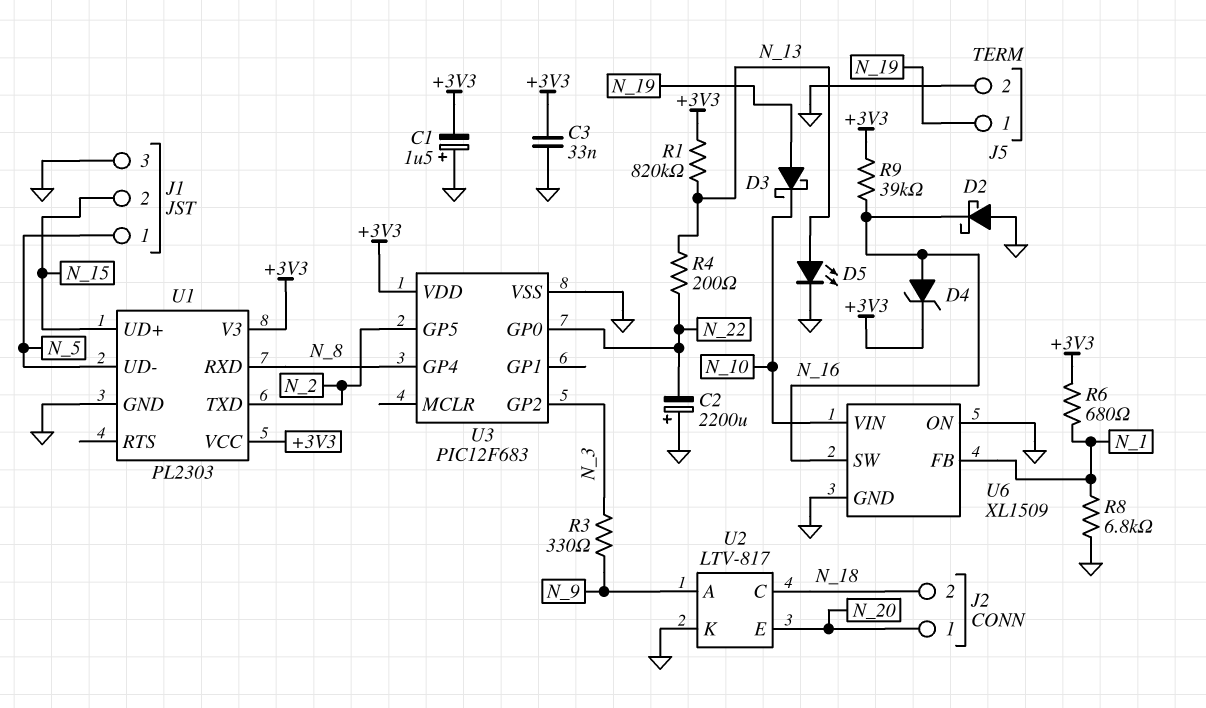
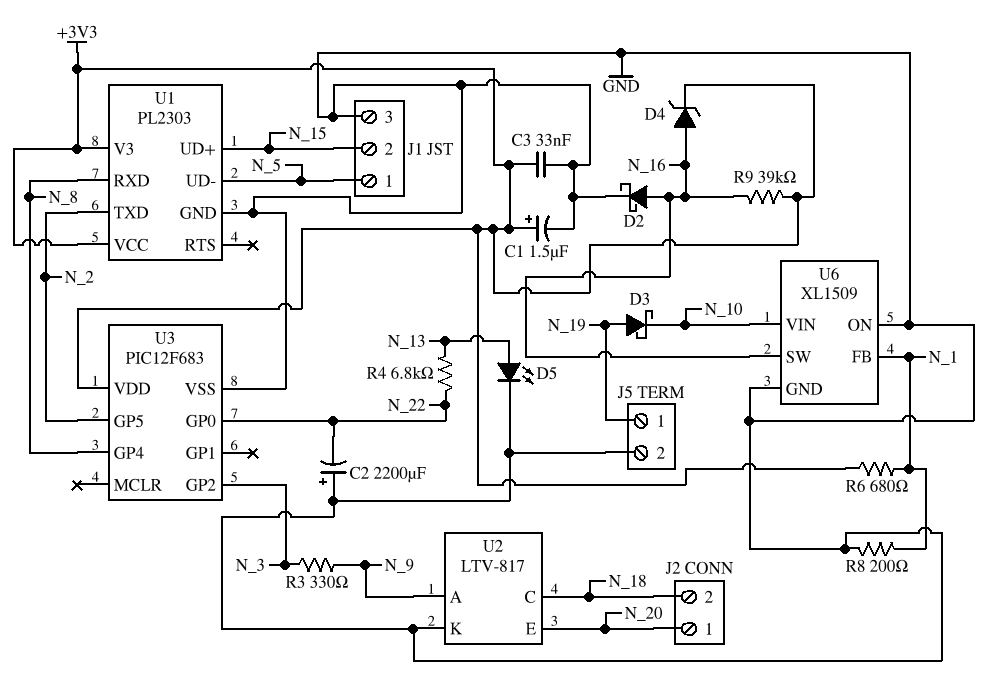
C1: 1.5uF (plus GND, minus +3V3) -> 1.5uF (plus +3V3, minus GND)
D2: schottky (A GND, K N_16) -> schottky (A N_16, K GND)
R1: 820k (+3V3, N_13) -> none
R4: 200 (N_13, N_22) -> 6.8k (N_13, N_22)
R8: 6.8k (GND, N_1) -> 200 (GND, N_1)

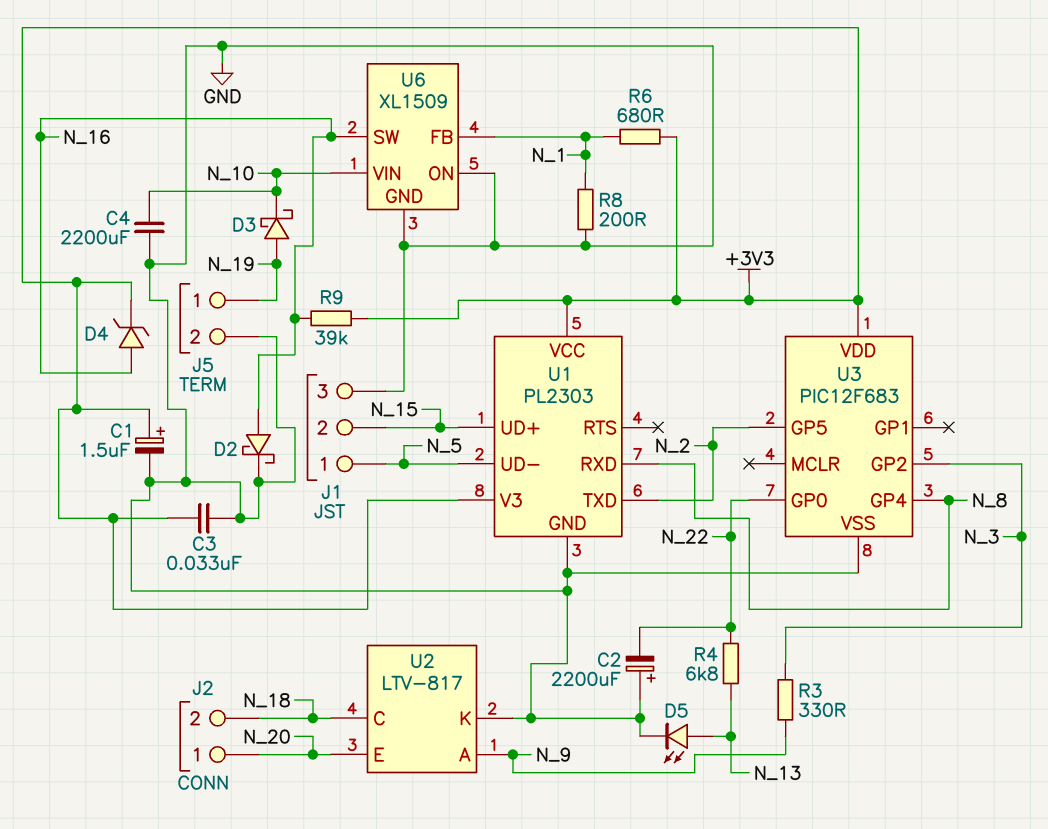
C4: none -> 2200uF (GND, N_10)

